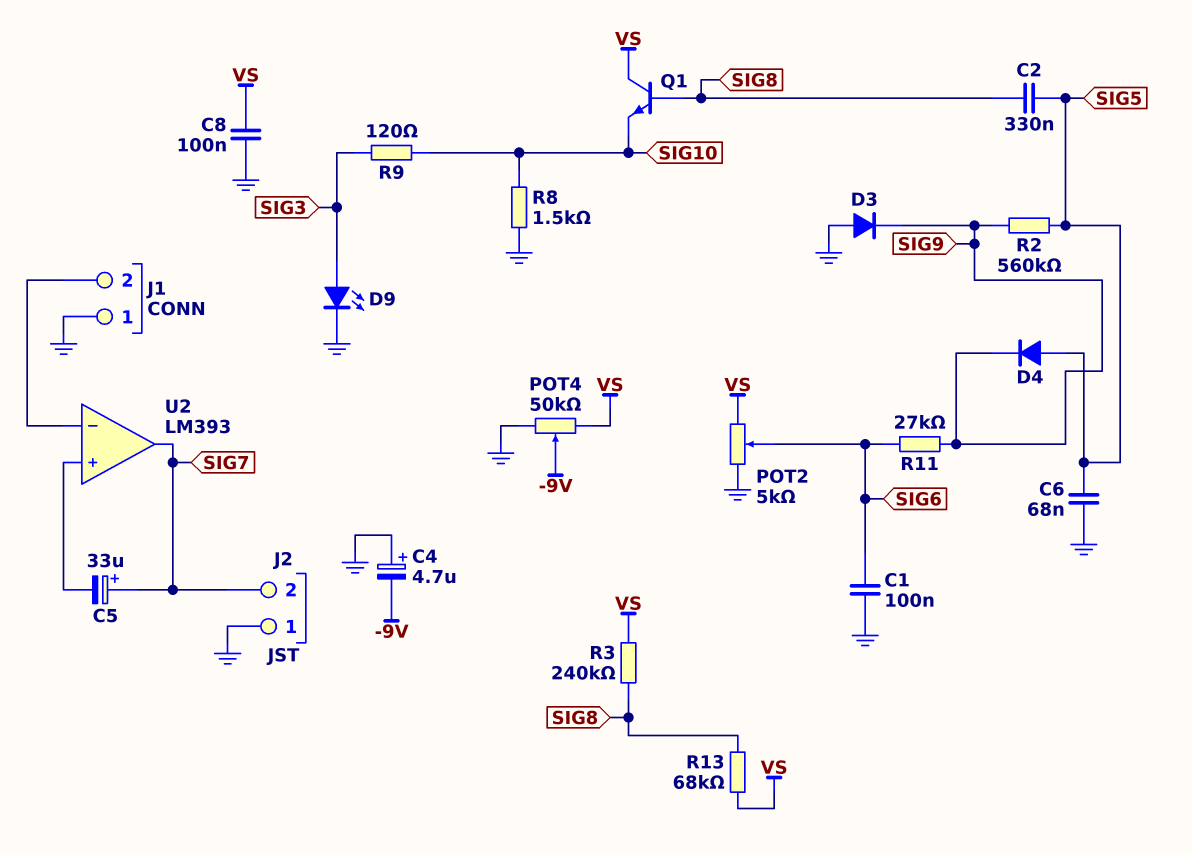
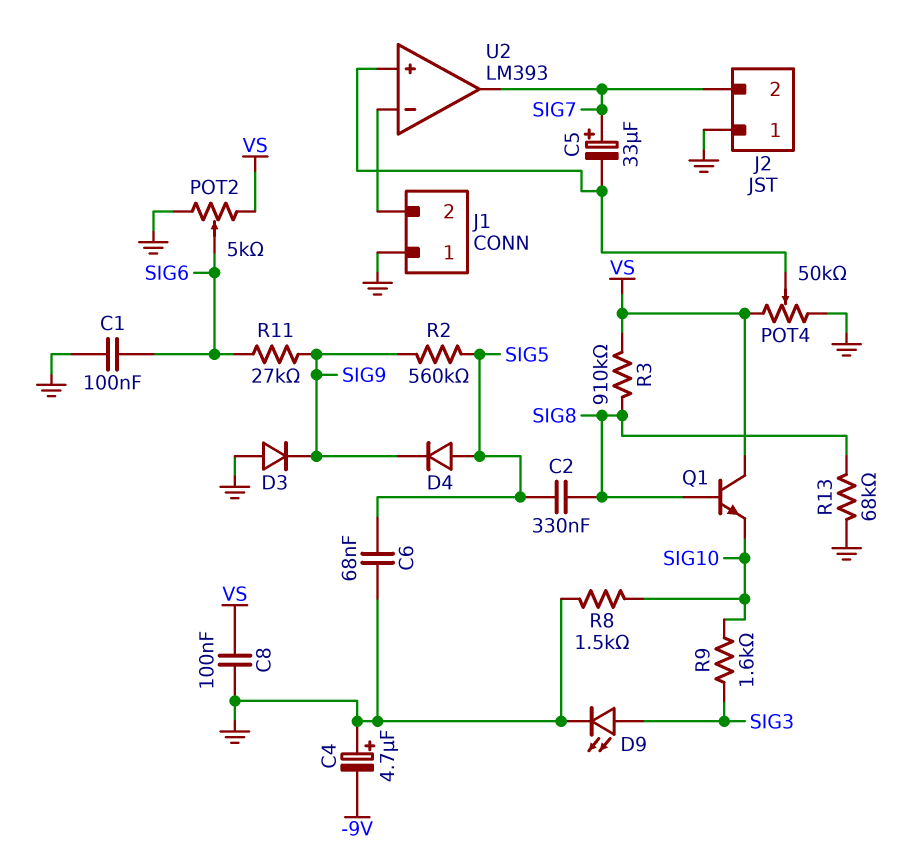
POT4: 50k (GND, VS, wiper -9V) -> 50k (GND, VS, wiper U2/in+)
R3: 240k (SIG8, VS) -> 910k (SIG8, VS)
R9: 120 (SIG3, SIG10) -> 1.6k (SIG3, SIG10)
R13: 68k (SIG8, VS) -> 68k (GND, SIG8)

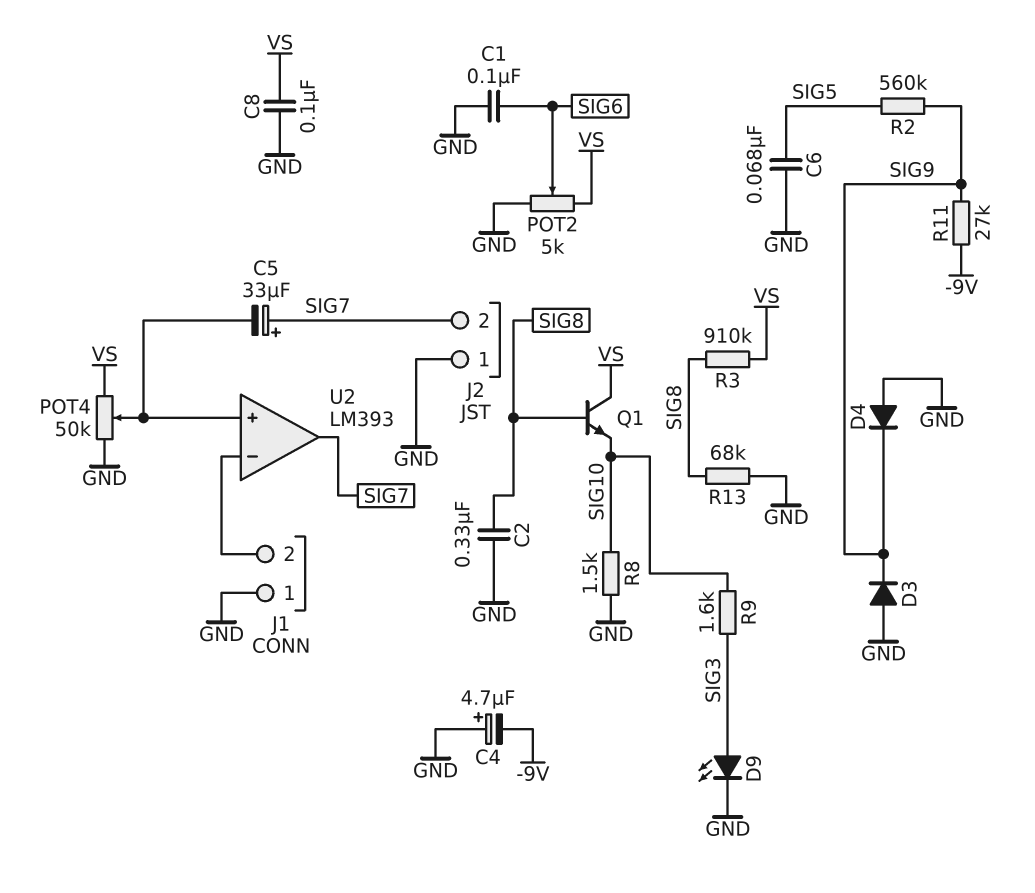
C2: 330nF (SIG5, SIG8) -> 330nF (GND, SIG8)
D4: diode (A SIG5, K SIG9) -> diode (A GND, K SIG9)
R11: 27k (SIG6, SIG9) -> 27k (-9V, SIG9)

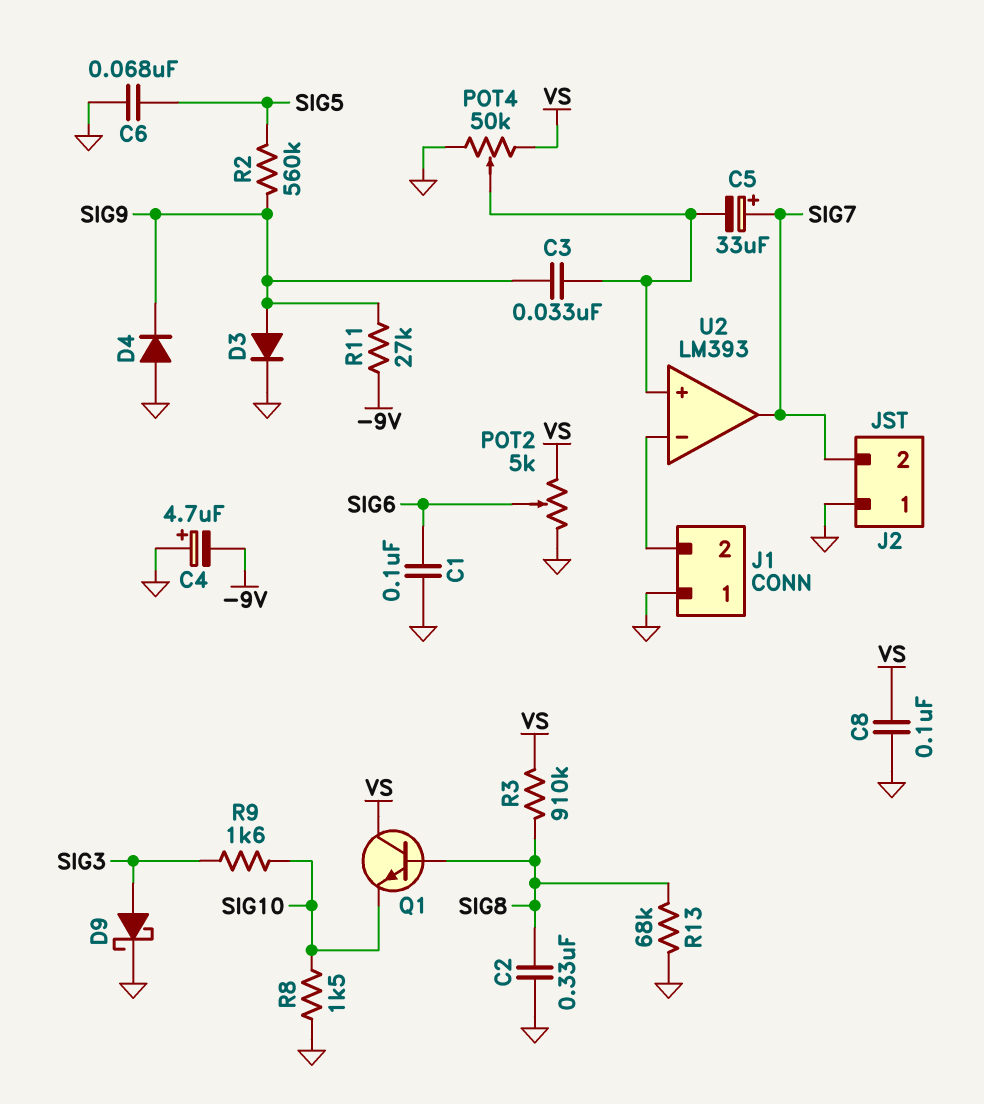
C3: none -> 33nF (SIG9, U2/in+)
D3: diode (A GND, K SIG9) -> diode (A SIG9, K GND)
D9: LED (A SIG3, K GND) -> schottky (A SIG3, K GND)

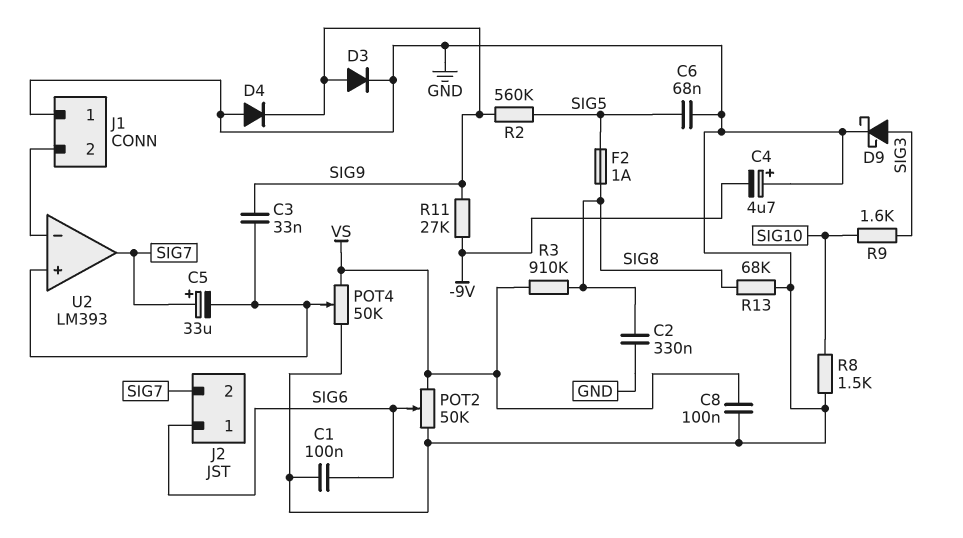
F2: none -> 1A (SIG5, SIG8)
J2 pin 1: GND -> SIG6
POT2: 5k (GND, VS, wiper SIG6) -> 50k (GND, VS, wiper SIG6)
Q1: NPN (B SIG8, C VS, E SIG10) -> none

